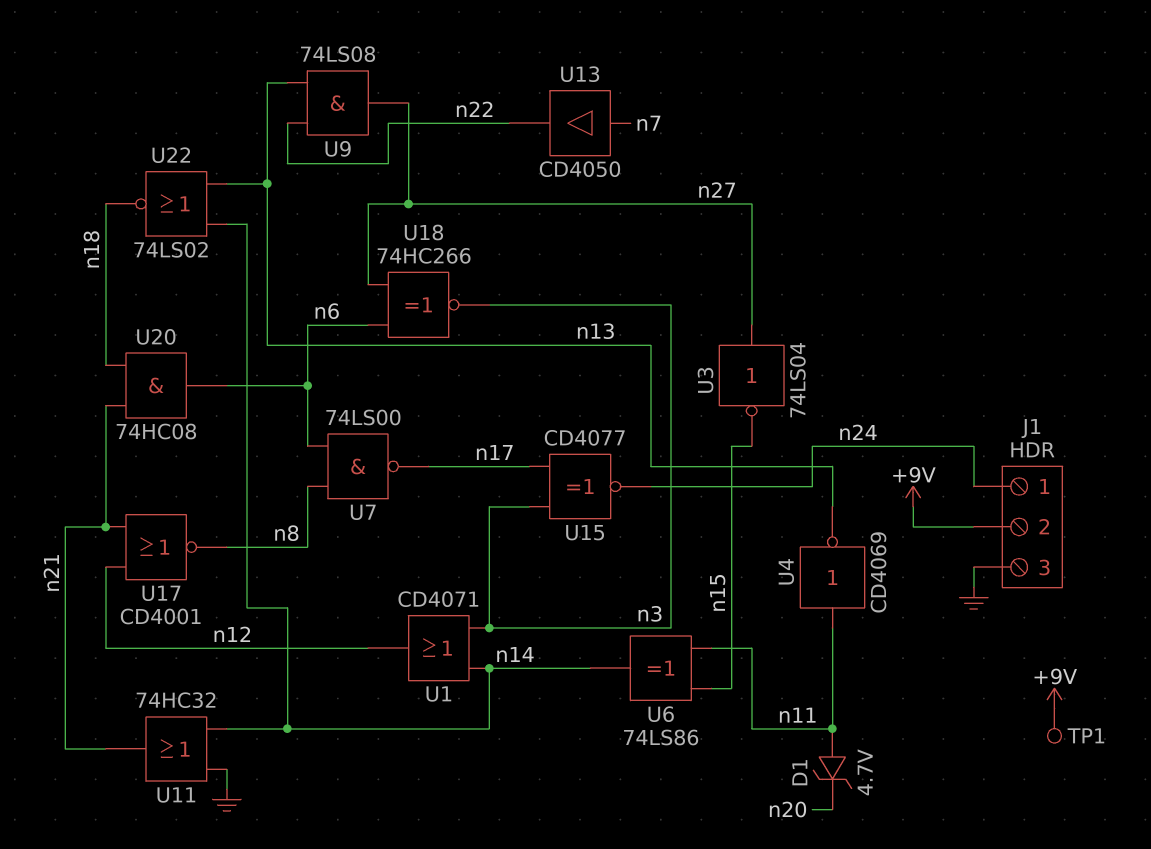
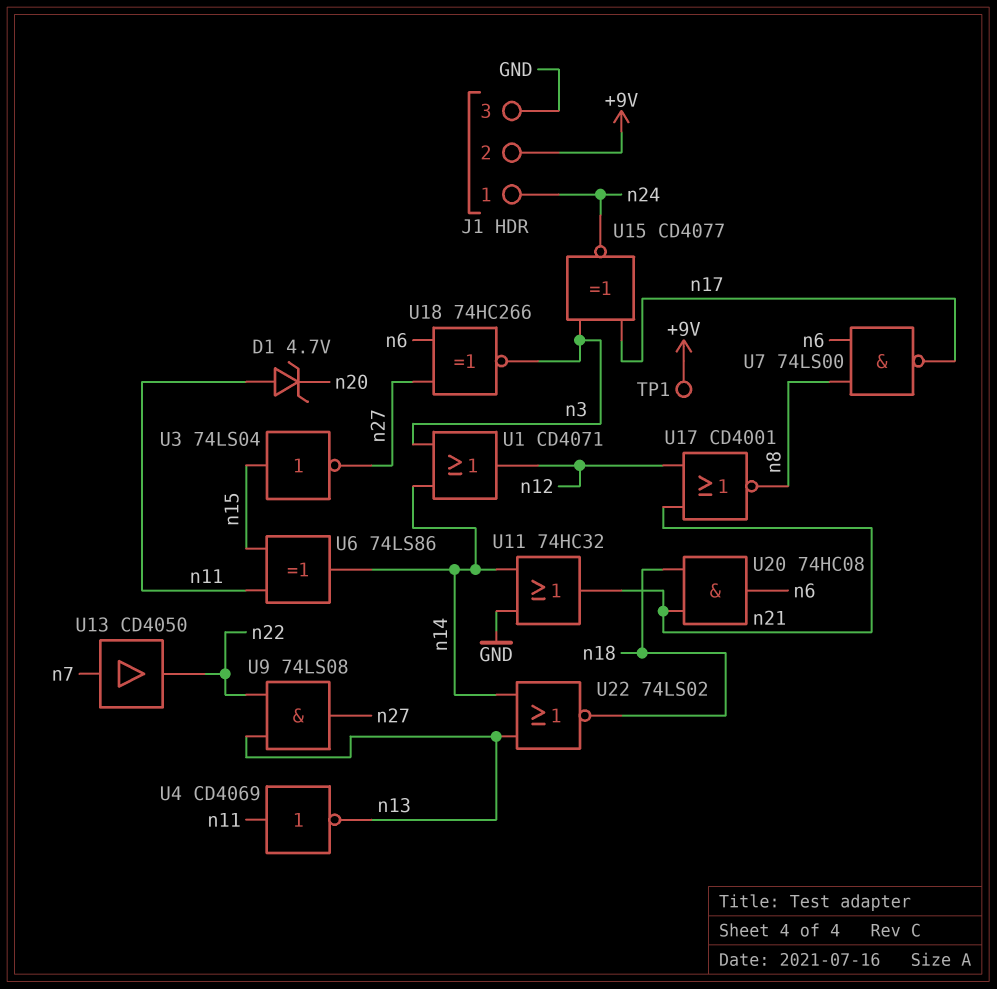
U3: NOT 74LS04 (in n27, out n15) -> NOT 74LS04 (in n15, out n27)

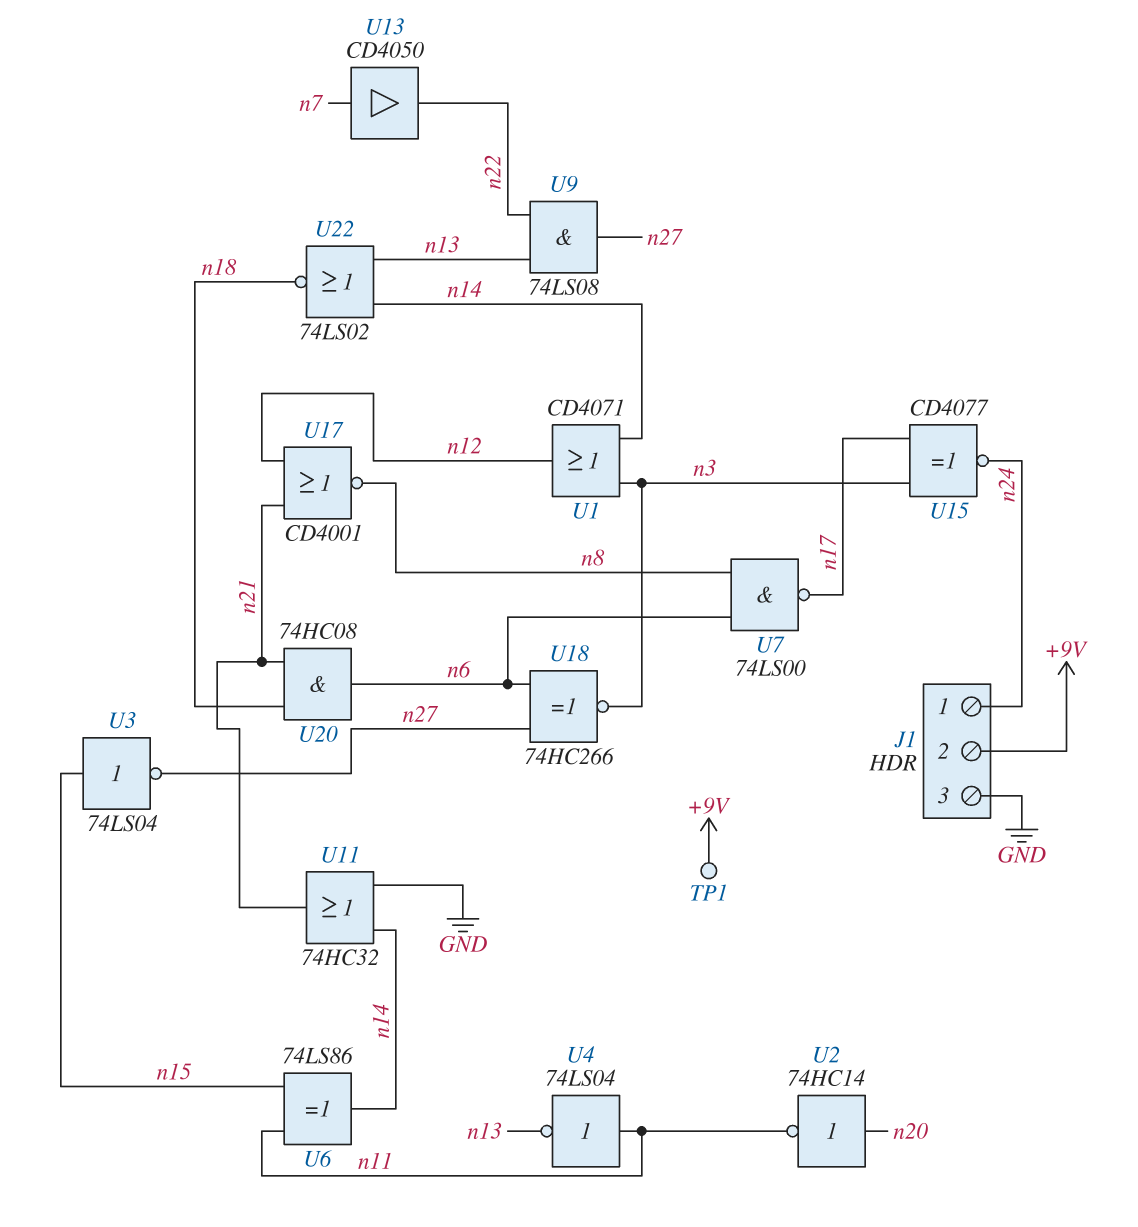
D1: zener 4.7V (A n11, K n20) -> none
U2: none -> NOT 74HC14 (in n20, out n11)
U4: NOT CD4069 (in n11, out n13) -> NOT 74LS04 (in n11, out n13)

